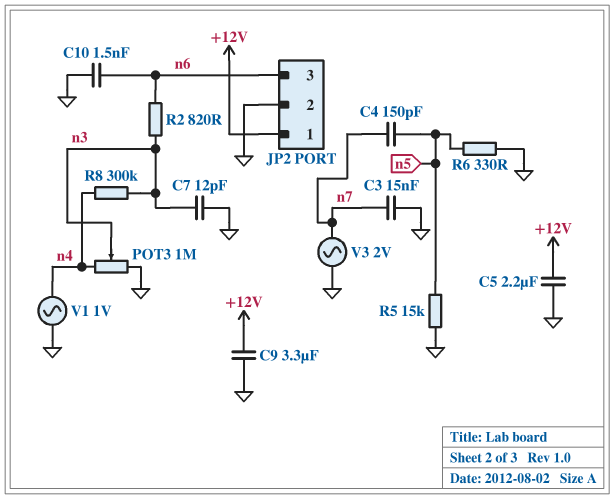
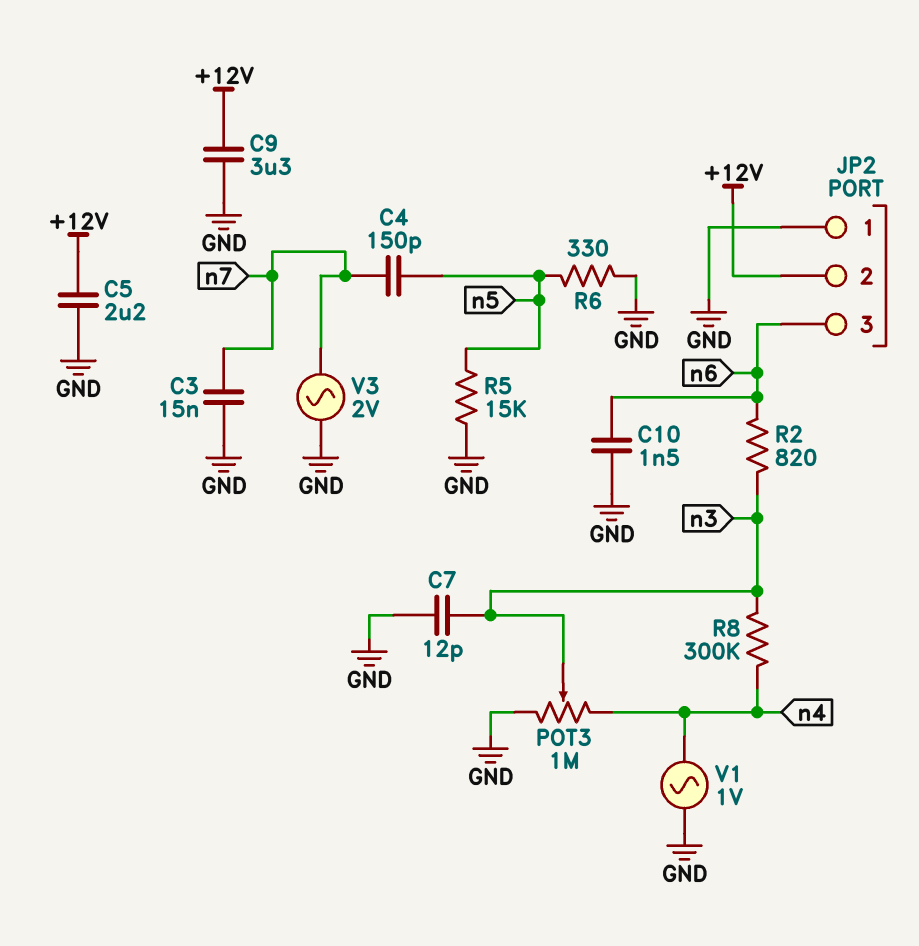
JP2 pin 1: +12V -> GND
JP2 pin 2: GND -> +12V

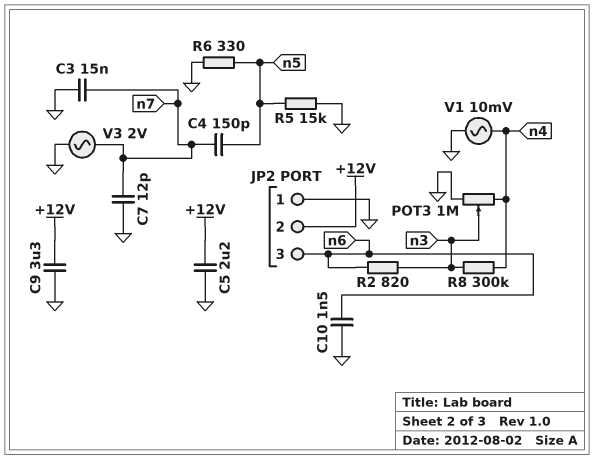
C7: 12pF (GND, n3) -> 12pF (GND, n7)
V1: AC 1V (GND, n4) -> AC 10mV (GND, n4)

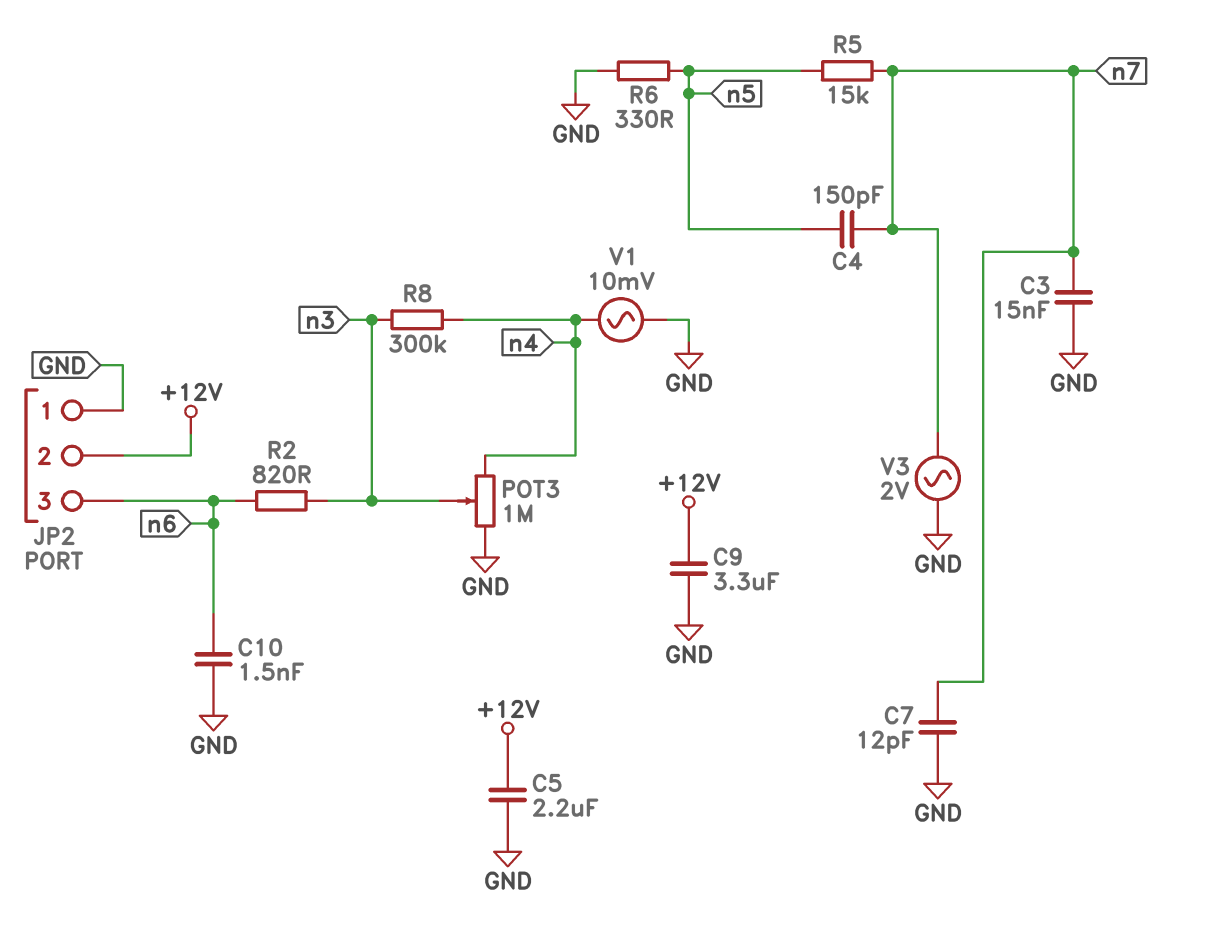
R5: 15k (GND, n5) -> 15k (n5, n7)

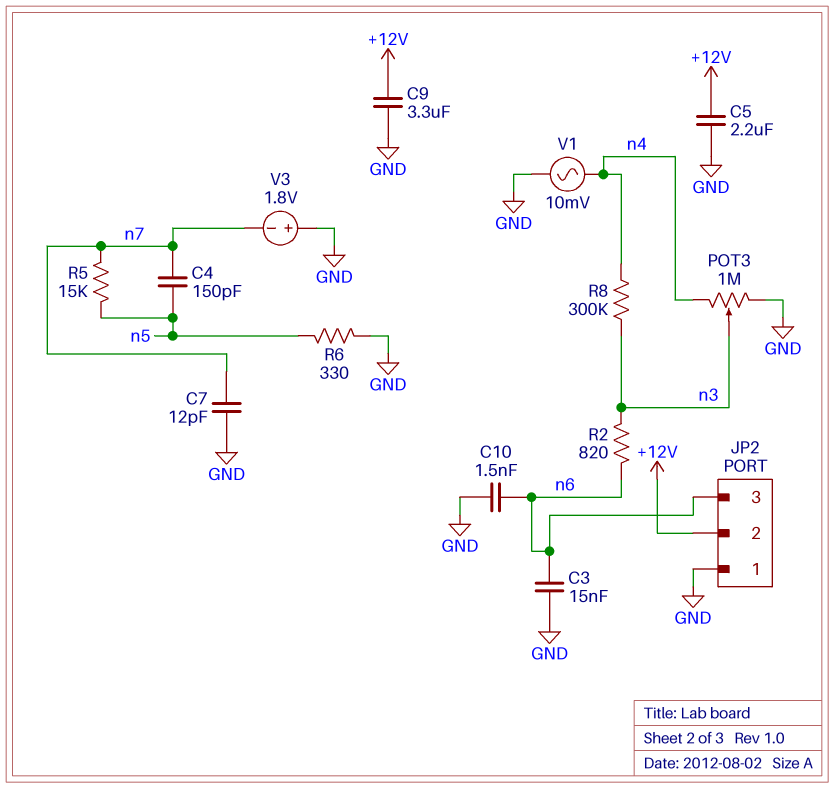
C3: 15nF (GND, n7) -> 15nF (GND, n6)
V3: AC 2V (GND, n7) -> 1.8V (plus GND, minus n7)

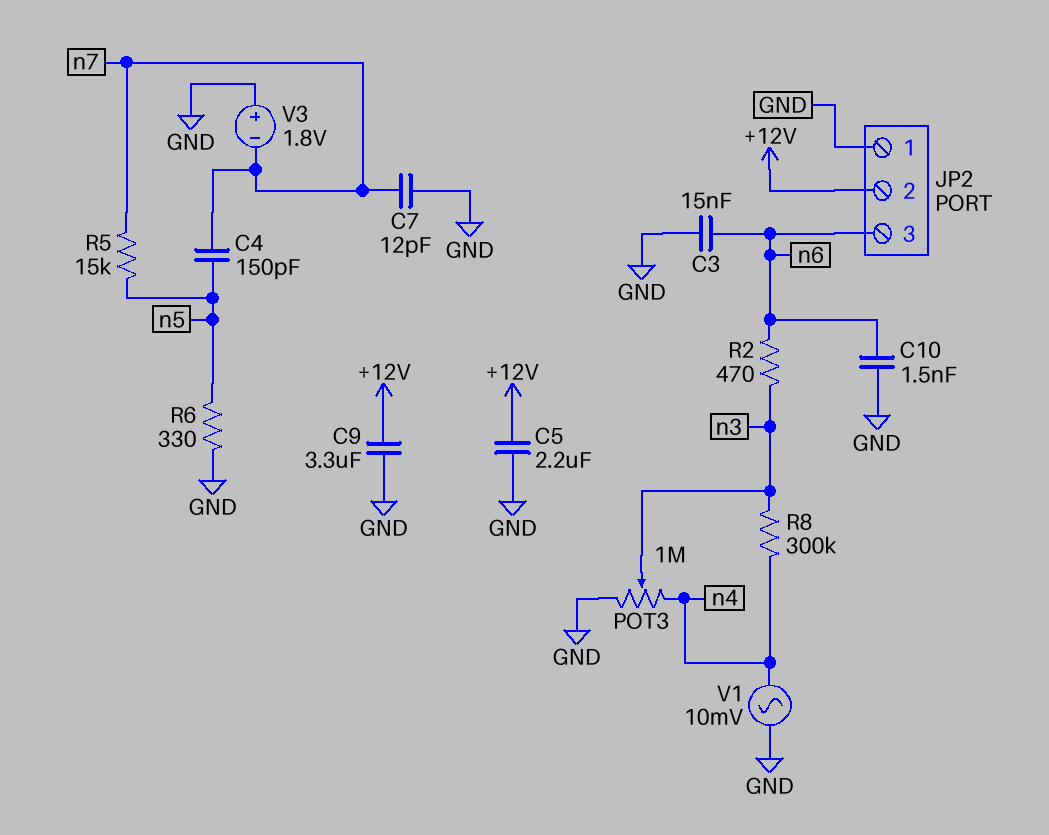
R2: 820 (n3, n6) -> 470 (n3, n6)

